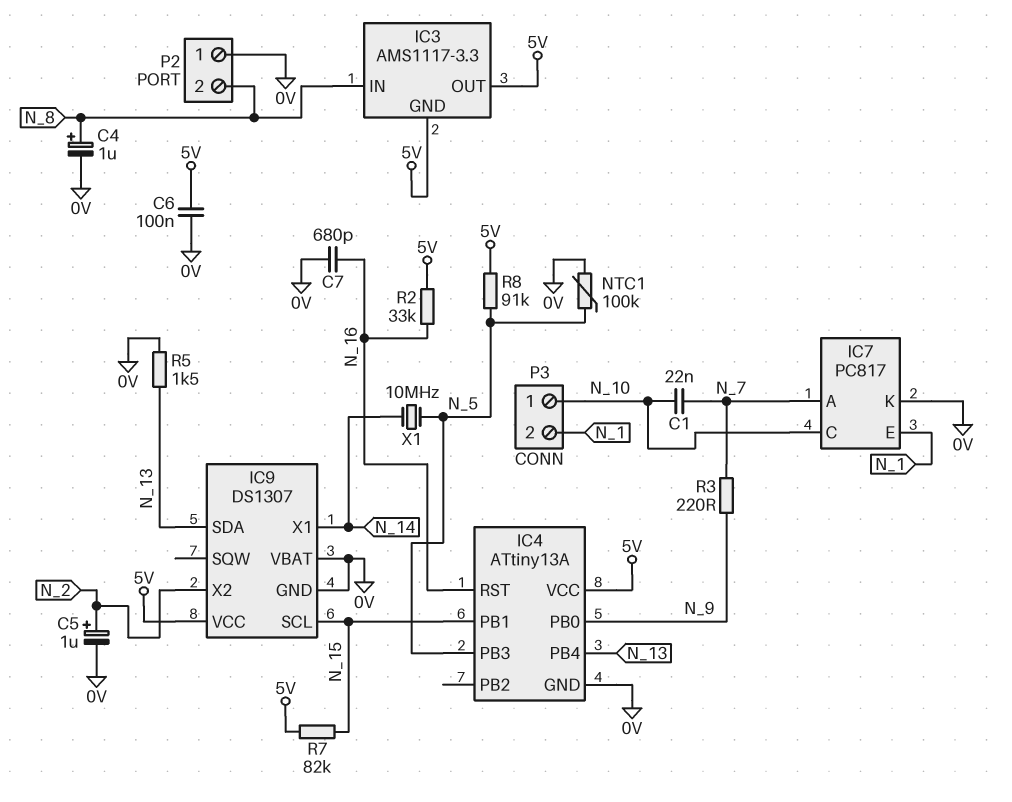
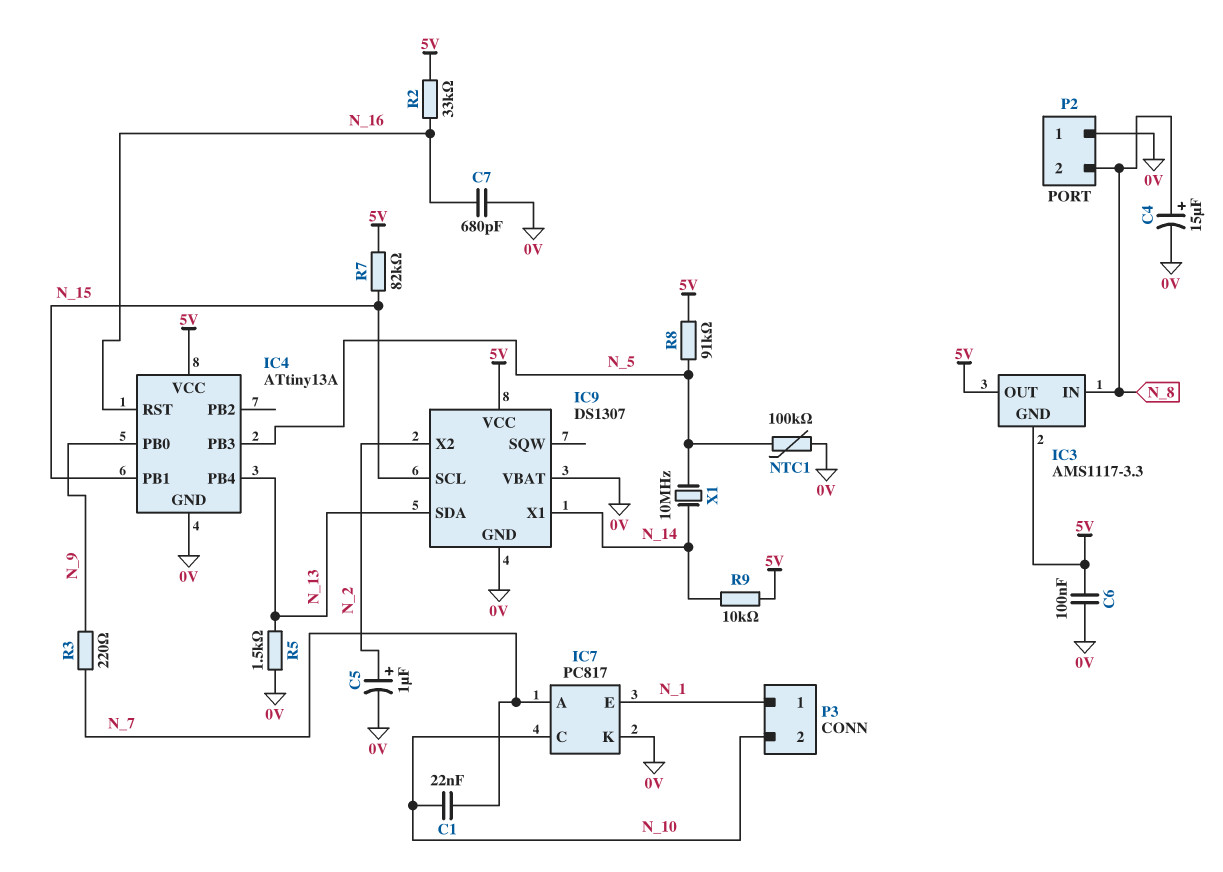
C4: 1uF (plus N_8, minus 0V) -> 15uF (plus N_8, minus 0V)
P3 pin 1: N_10 -> N_1
P3 pin 2: N_1 -> N_10
R9: none -> 10k (5V, N_14)

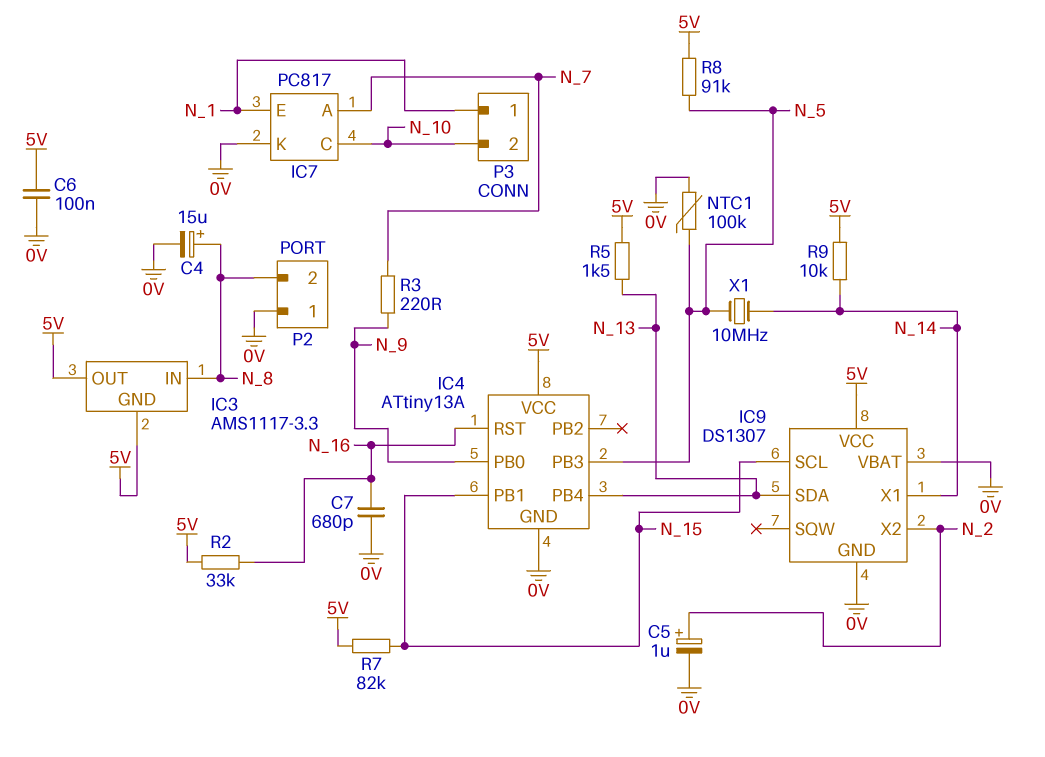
C1: 22nF (N_7, N_10) -> none
R5: 1.5k (0V, N_13) -> 1.5k (5V, N_13)

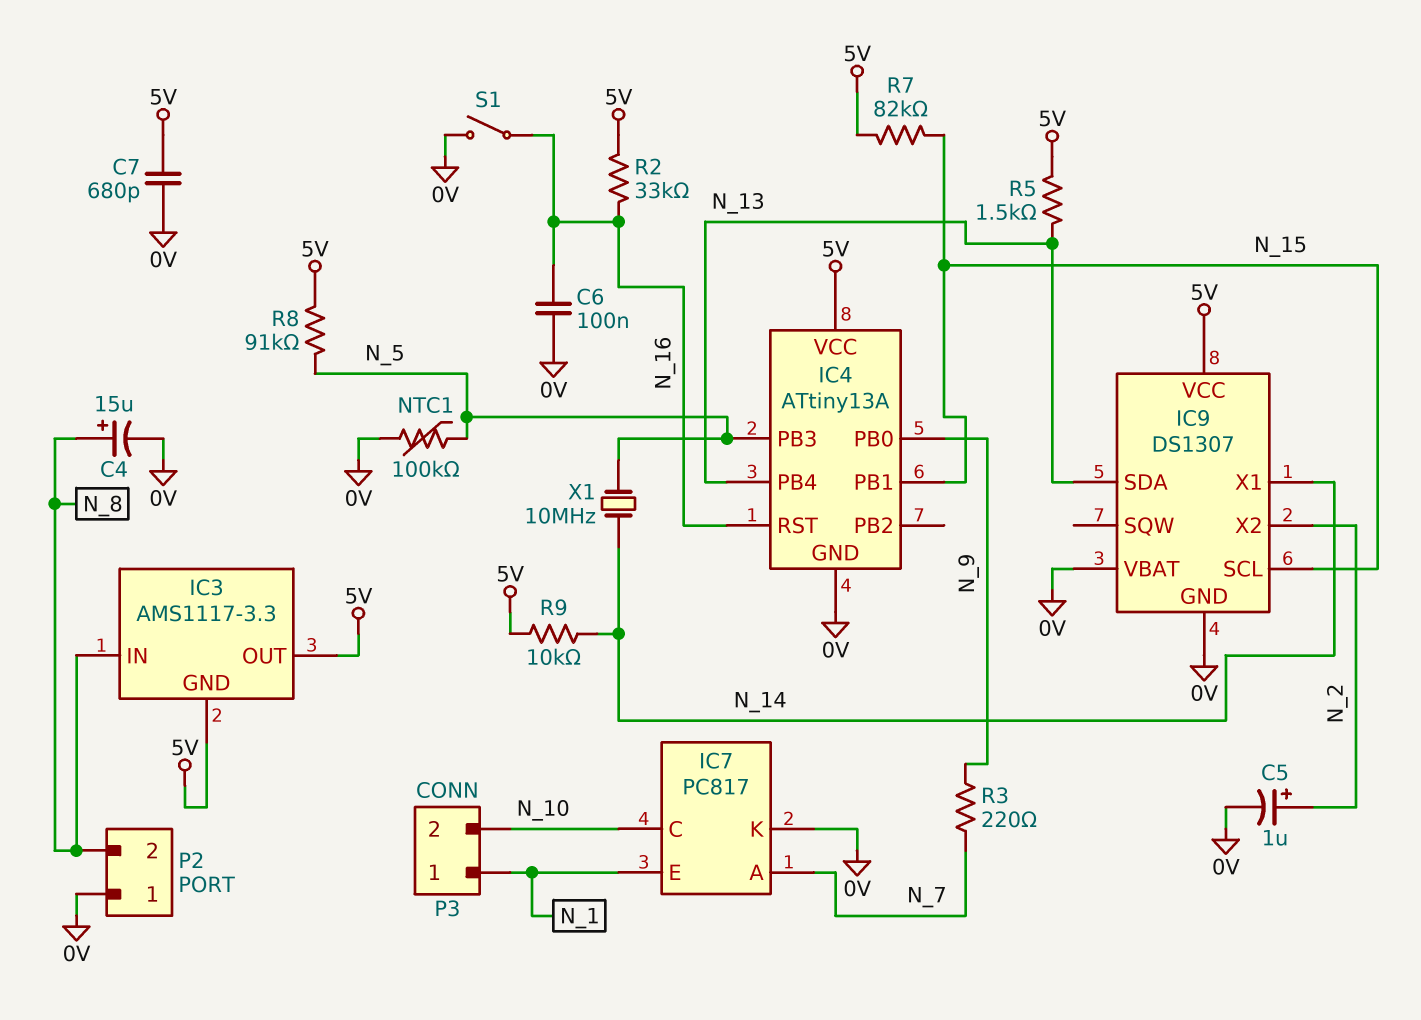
C6: 100nF (0V, 5V) -> 100nF (0V, N_16)
C7: 680pF (0V, N_16) -> 680pF (0V, 5V)
S1: none -> switch (0V, N_16)

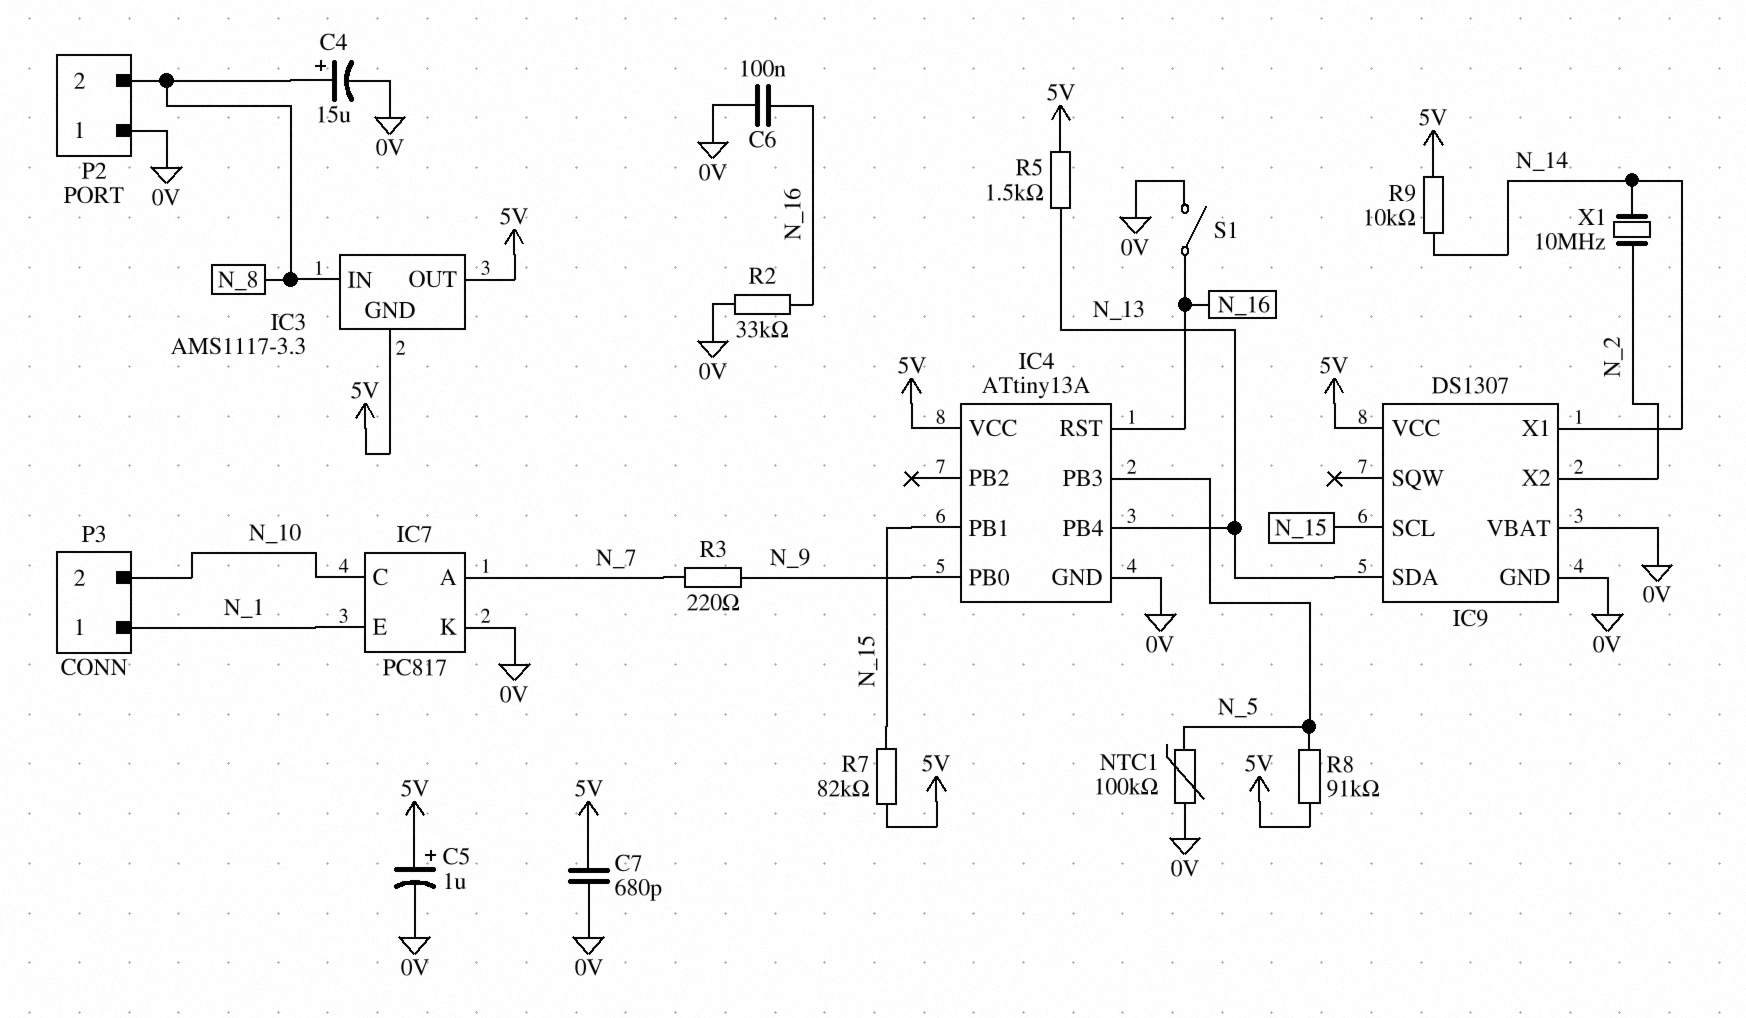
C5: 1uF (plus N_2, minus 0V) -> 1uF (plus 5V, minus 0V)
R2: 33k (5V, N_16) -> 33k (0V, N_16)
X1: 10MHz (N_5, N_14) -> 10MHz (N_2, N_14)

